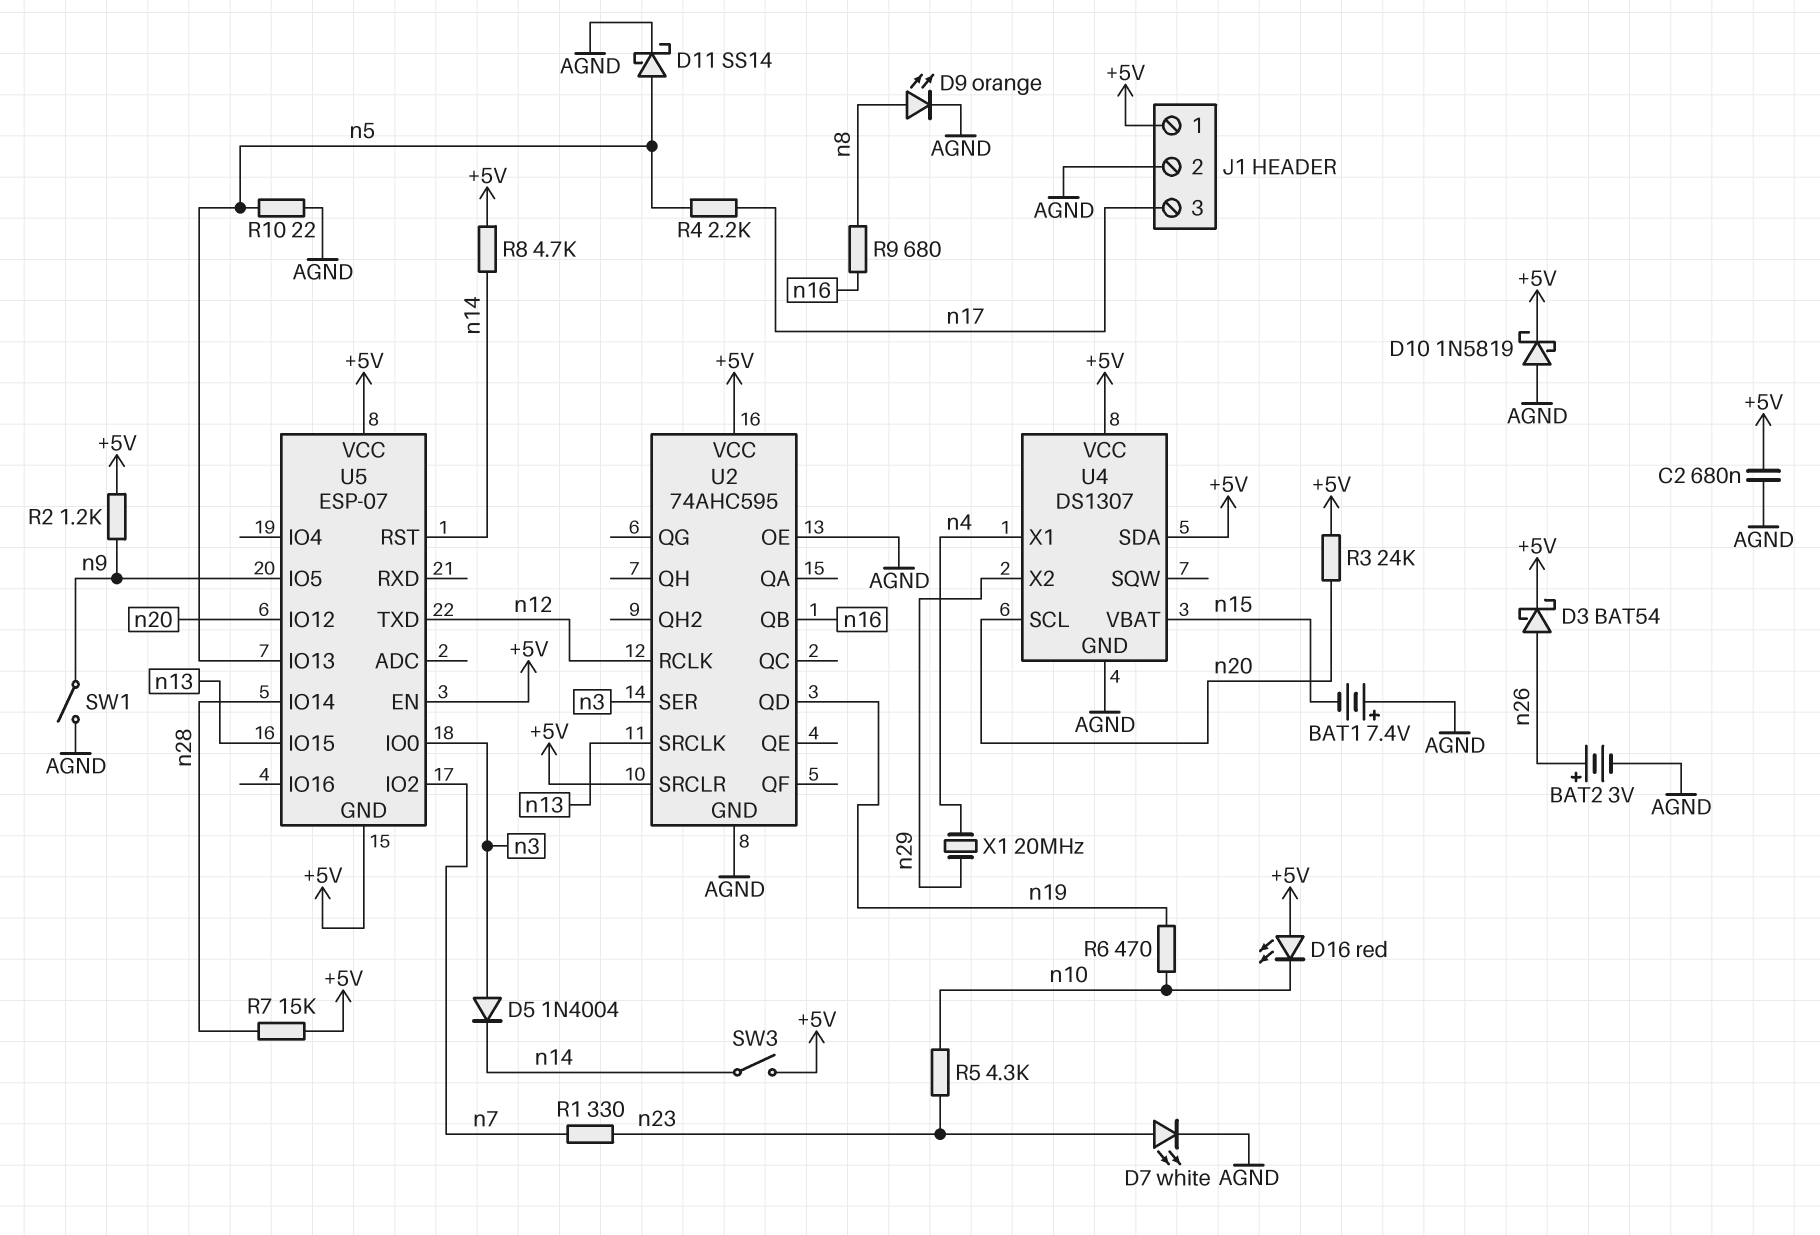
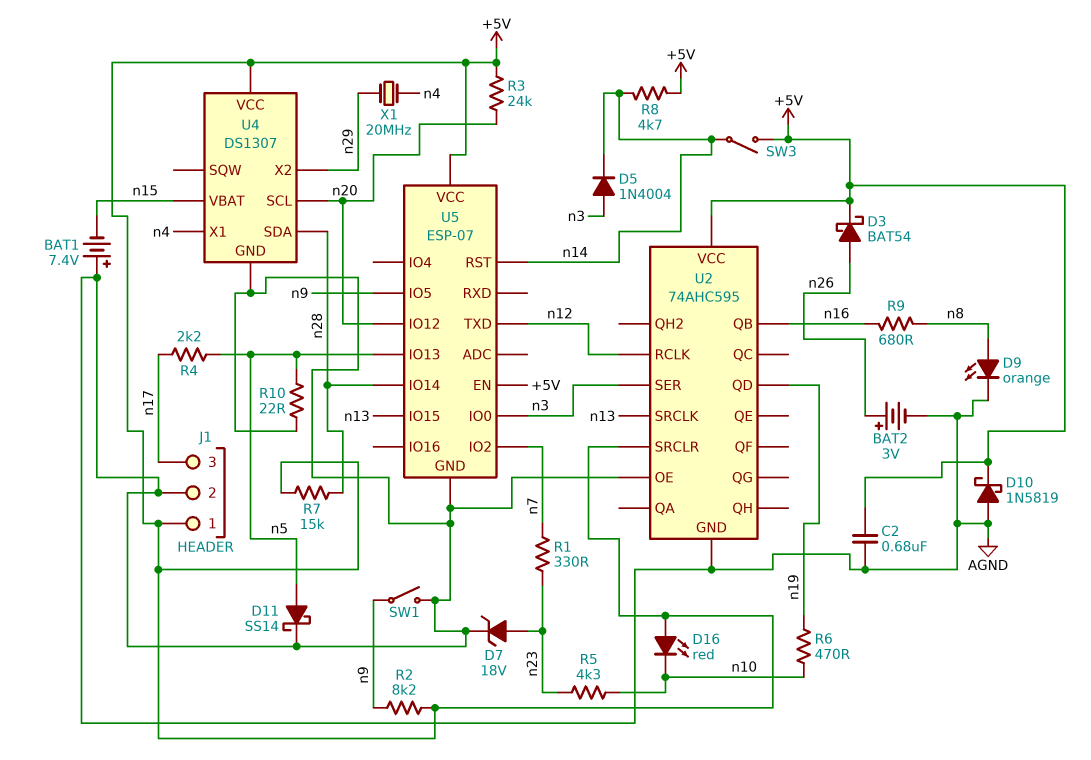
D7: LED white (A n23, K AGND) -> zener 18V (A n23, K AGND)
R2: 1.2k (+5V, n9) -> 8.2k (+5V, n9)
U4 pin SDA: +5V -> n28
U5 pin GND: +5V -> AGND

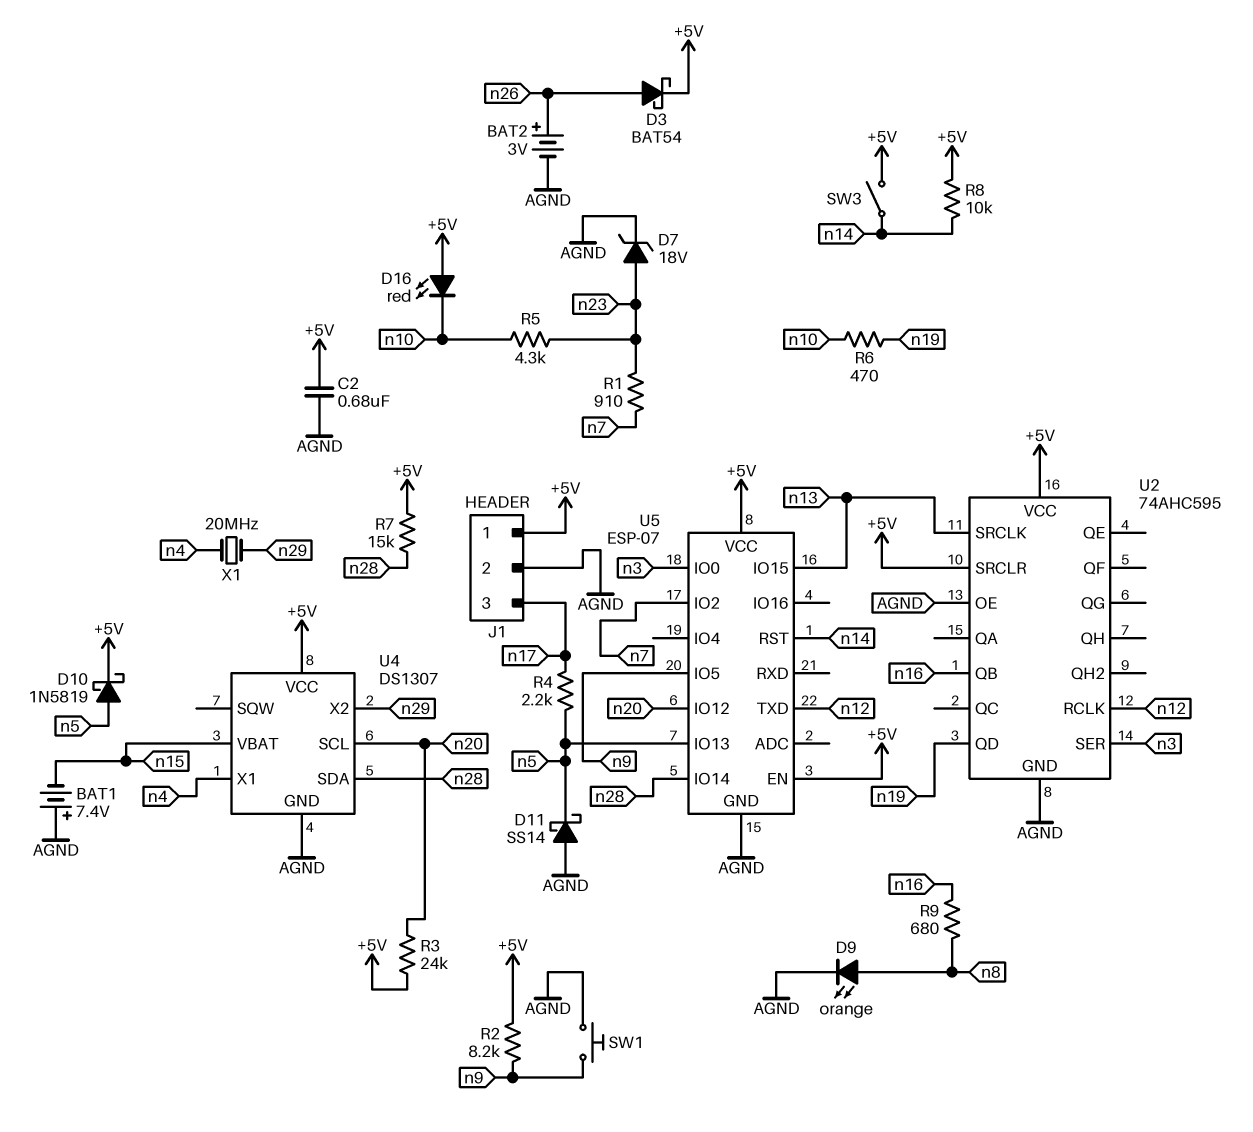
D5: diode 1N4004 (A n3, K n14) -> none
D10: schottky 1N5819 (A AGND, K +5V) -> schottky 1N5819 (A n5, K +5V)
D11: schottky SS14 (A n5, K AGND) -> schottky SS14 (A AGND, K n5)
R1: 330 (n7, n23) -> 910 (n7, n23)
R8: 4.7k (+5V, n14) -> 10k (+5V, n14)
R10: 22 (AGND, n5) -> none
SW1: switch (AGND, n9) -> button (AGND, n9)

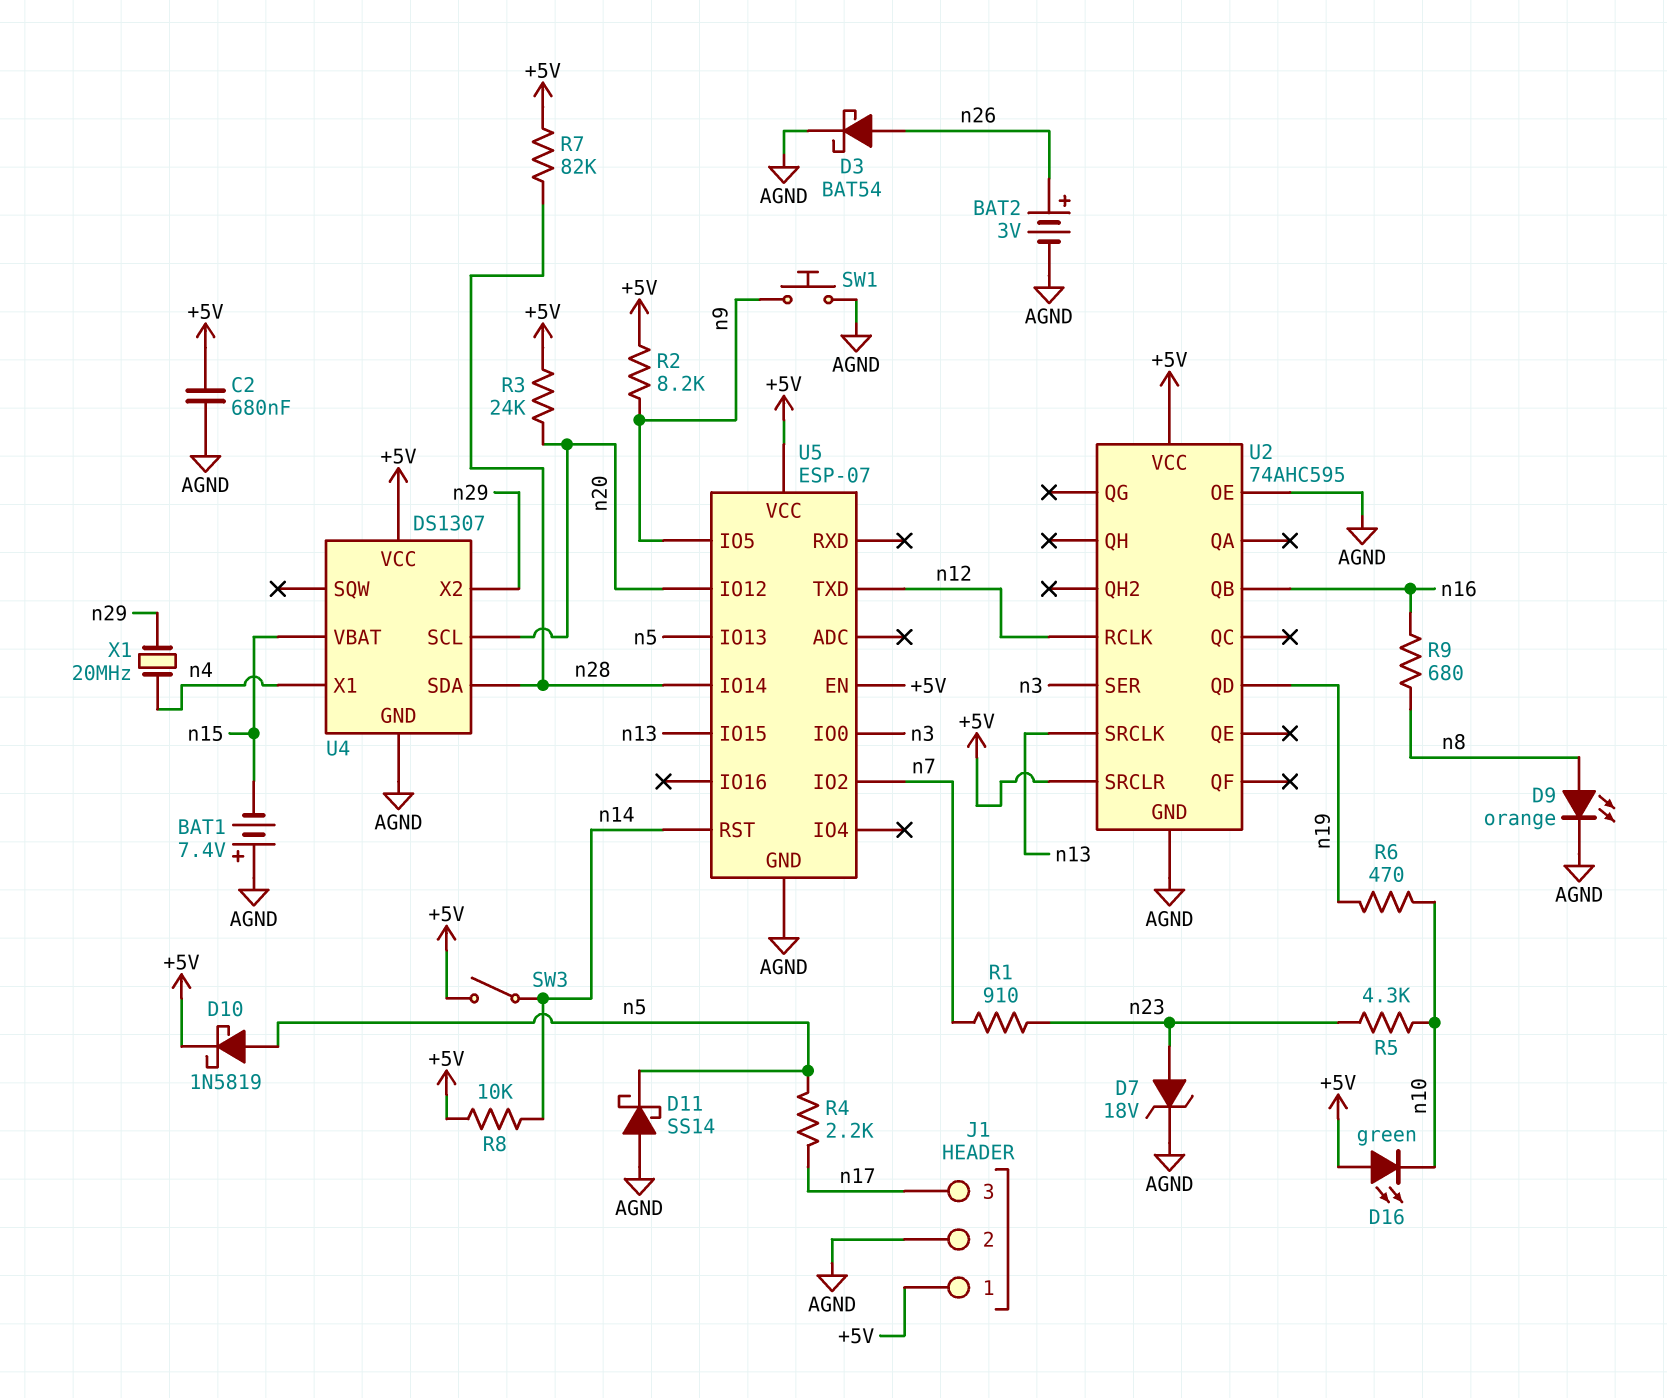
D3: schottky BAT54 (A n26, K +5V) -> schottky BAT54 (A n26, K AGND)
D16: LED red (A +5V, K n10) -> LED green (A +5V, K n10)
R7: 15k (+5V, n28) -> 82k (+5V, n28)

